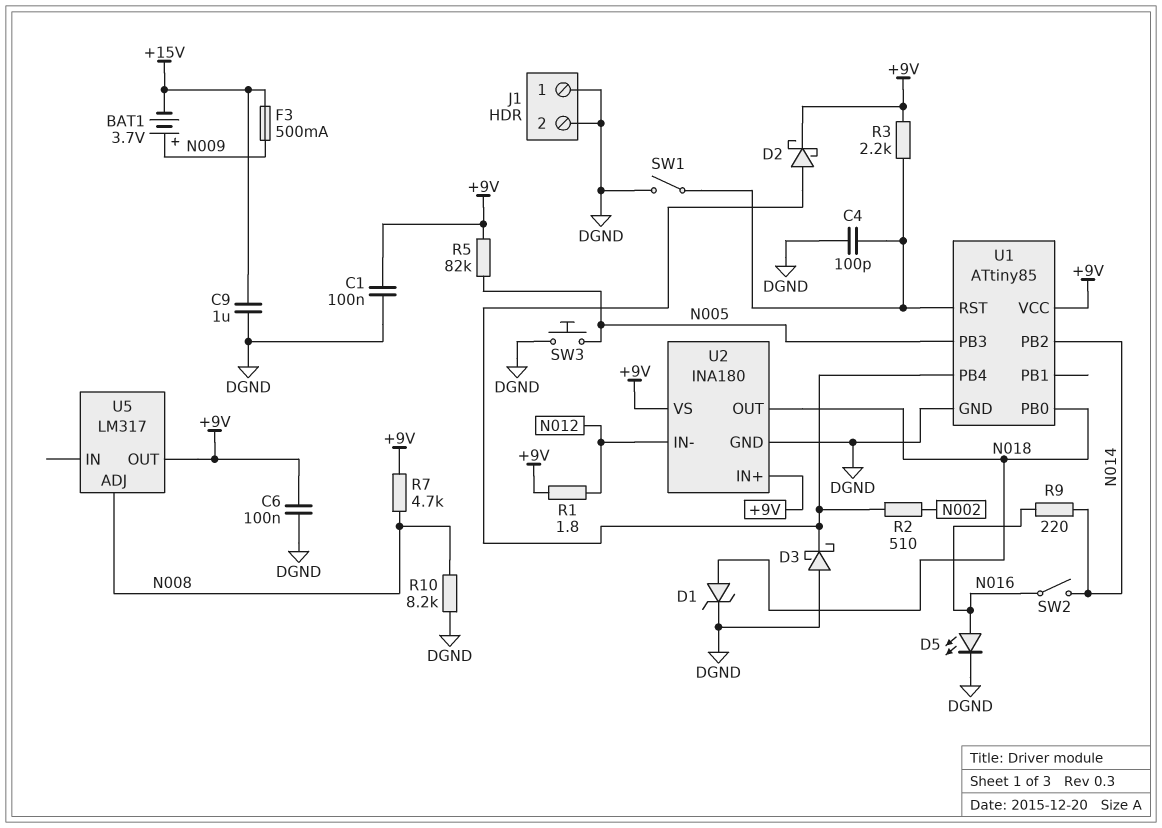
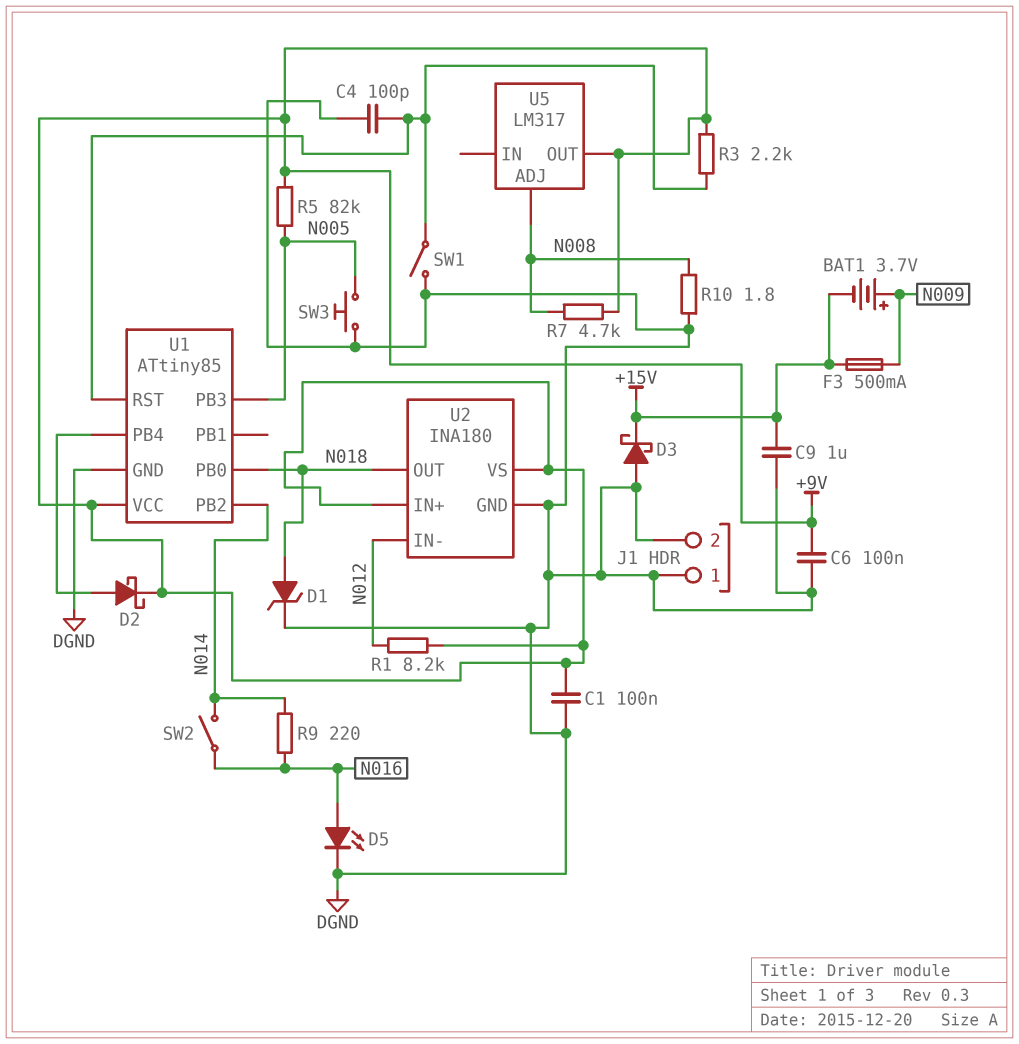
D3: schottky (A DGND, K U1/PB4) -> schottky (A DGND, K +15V)
R1: 1.8 (+9V, N012) -> 8.2k (+9V, N012)
R2: 510 (N002, U1/PB4) -> none
R10: 8.2k (DGND, N008) -> 1.8 (DGND, N008)

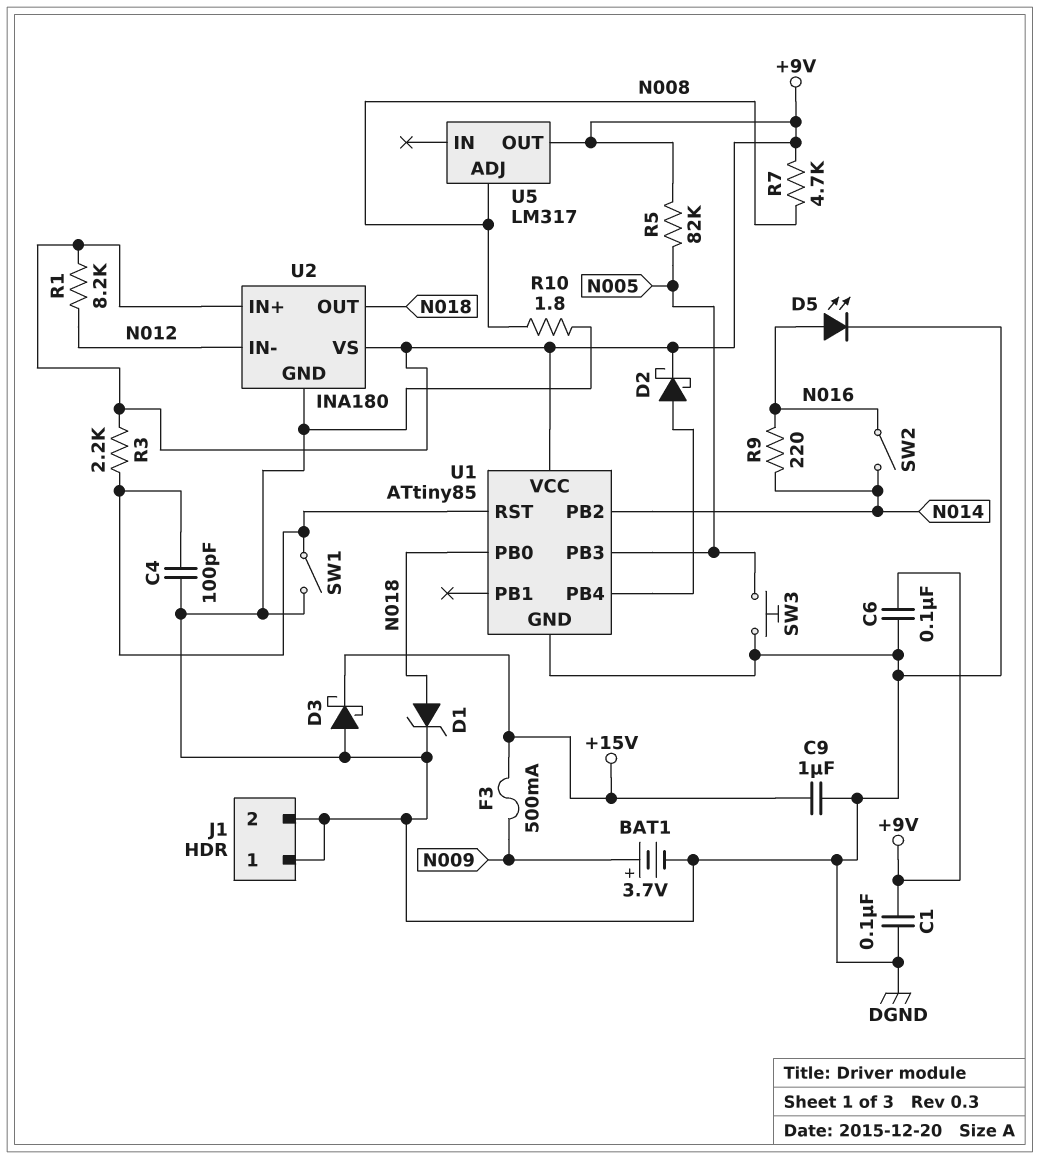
BAT1: 3.7V (plus N009, minus +15V) -> 3.7V (plus N009, minus DGND)

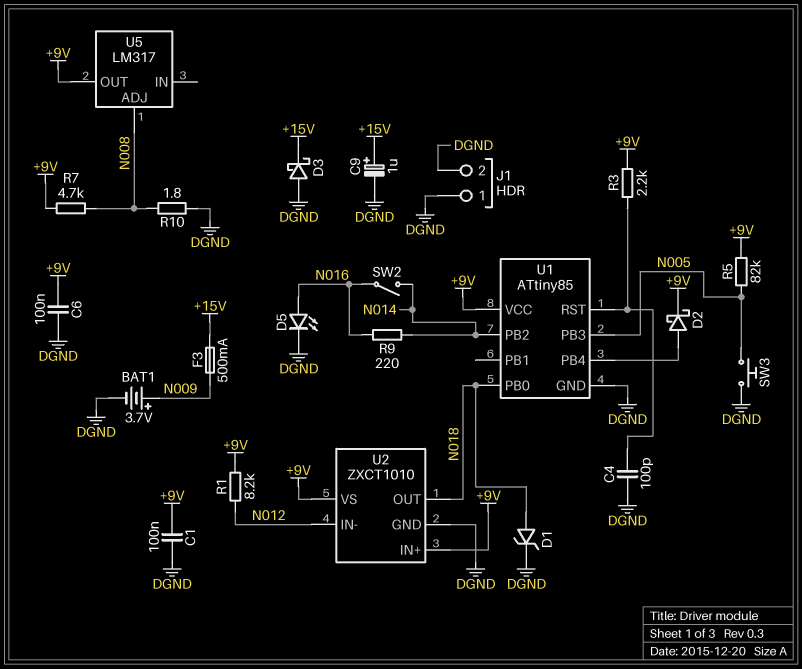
C9: 1uF (+15V, DGND) -> 1uF (plus +15V, minus DGND)
SW1: switch (DGND, U1/RST) -> none
U2: INA180 -> ZXCT1010

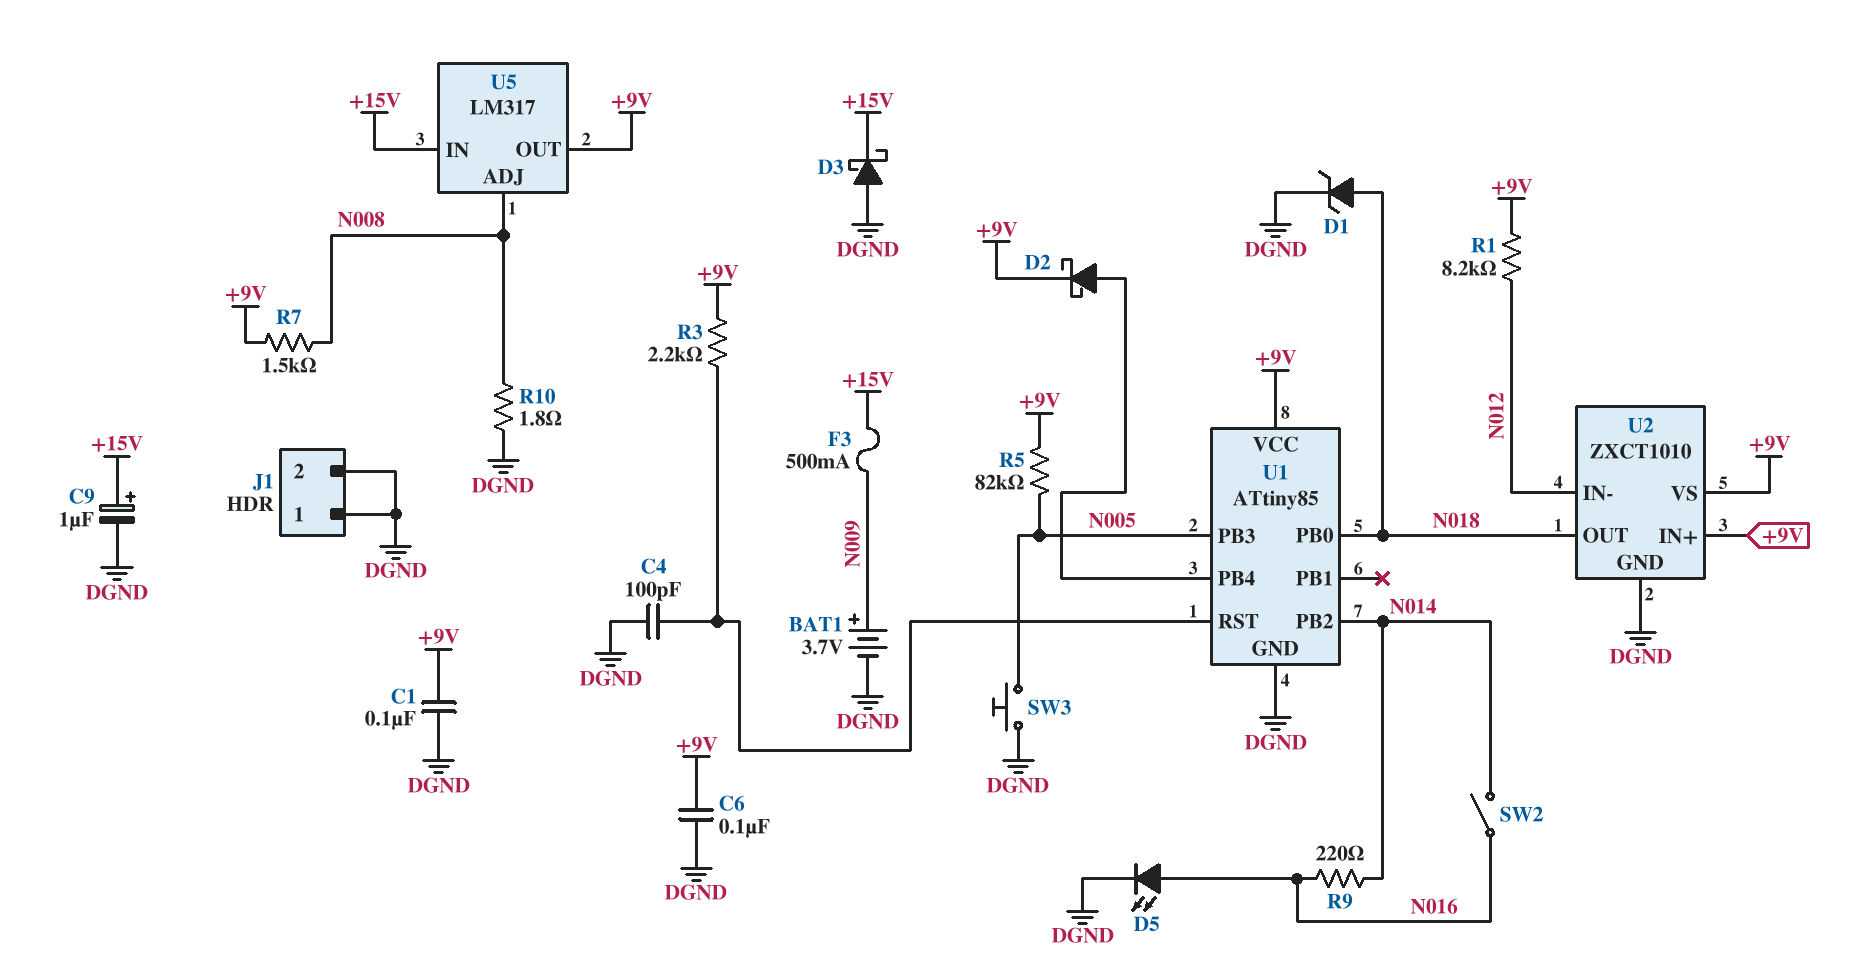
R7: 4.7k (+9V, N008) -> 1.5k (+9V, N008)
U5 pin IN: none -> +15V

